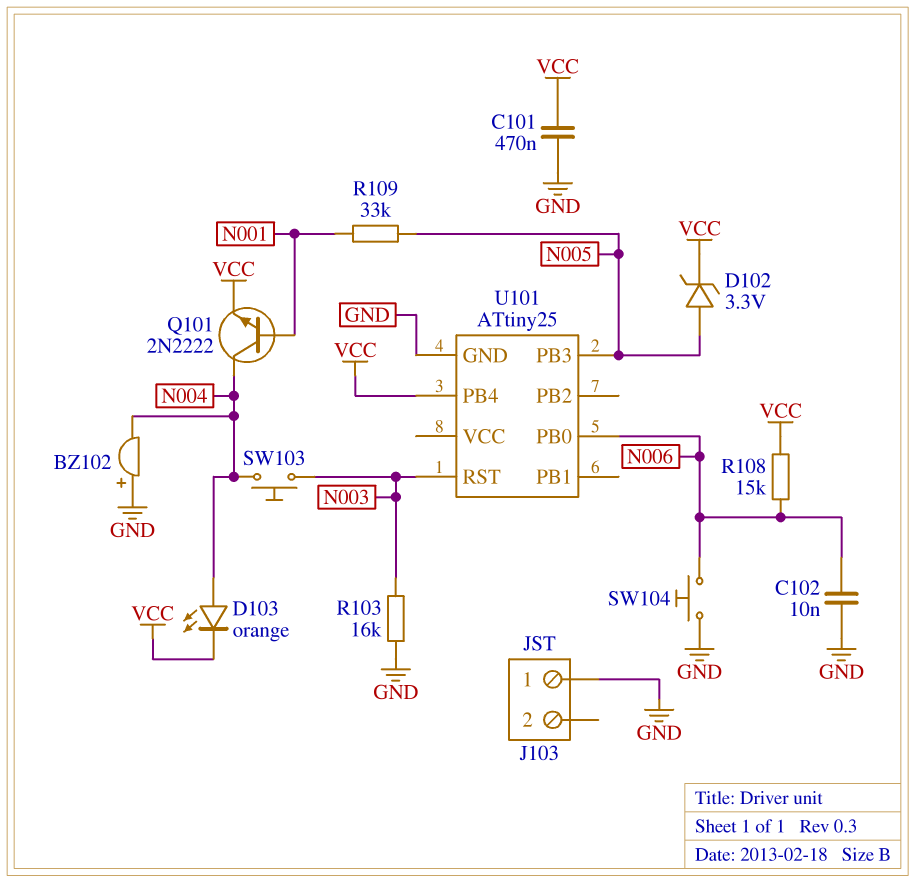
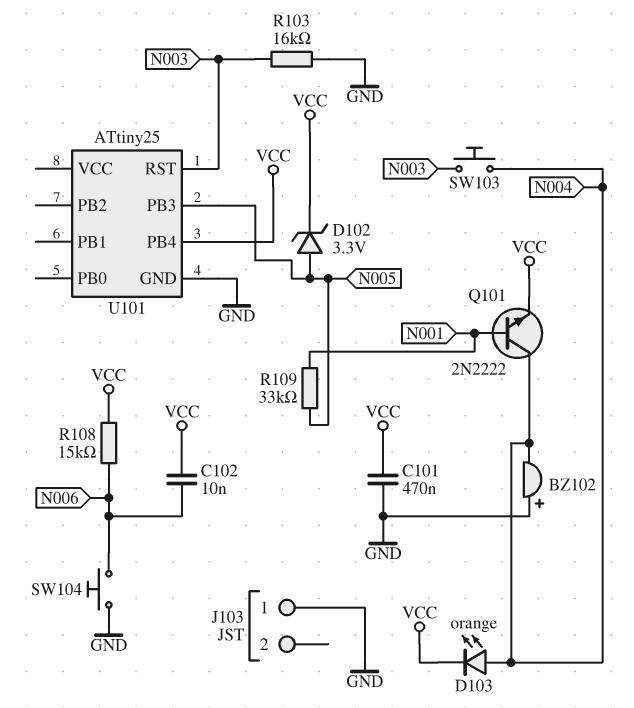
C102: 10nF (GND, N006) -> 10nF (N006, VCC)
U101 pin PB0: N006 -> none

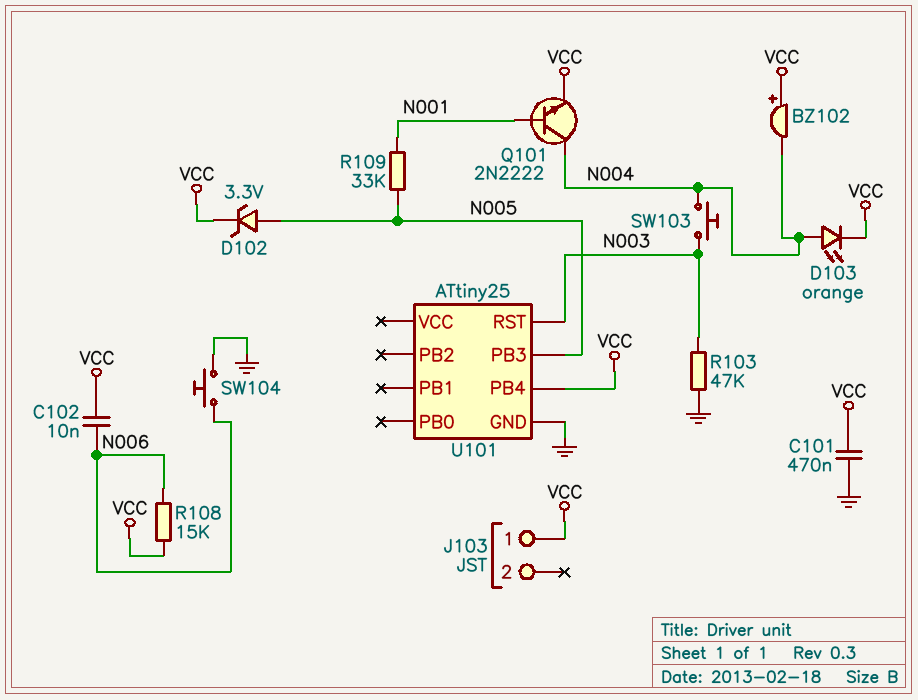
BZ102: buzzer (plus GND, minus N004) -> buzzer (plus VCC, minus N004)
J103 pin 1: GND -> VCC
R103: 16k (GND, N003) -> 47k (GND, N003)

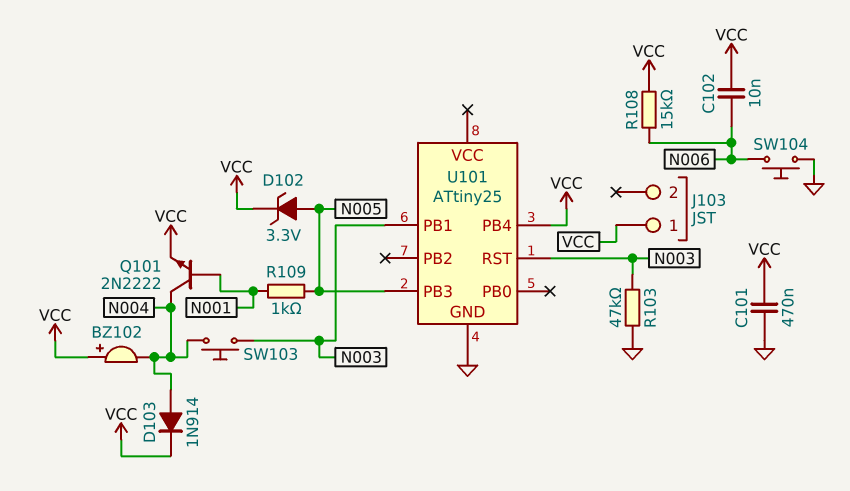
D103: LED orange (A N004, K VCC) -> diode 1N914 (A N004, K VCC)
R109: 33k (N001, N005) -> 1k (N001, N005)
U101 pin PB1: none -> N003

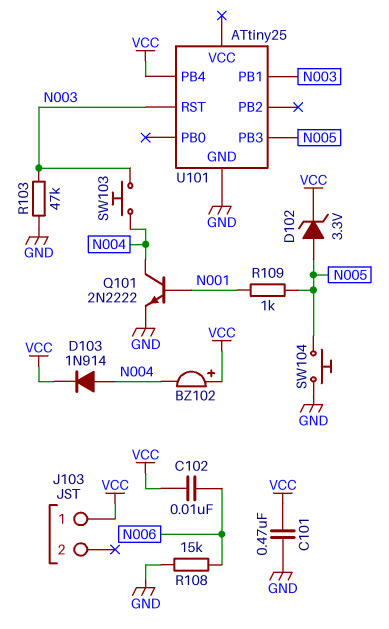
Q101: NPN 2N2222 (B N001, C N004, E VCC) -> NPN 2N2222 (B N001, C N004, E GND)
R108: 15k (N006, VCC) -> 15k (GND, N006)
SW104: button (GND, N006) -> button (GND, N005)

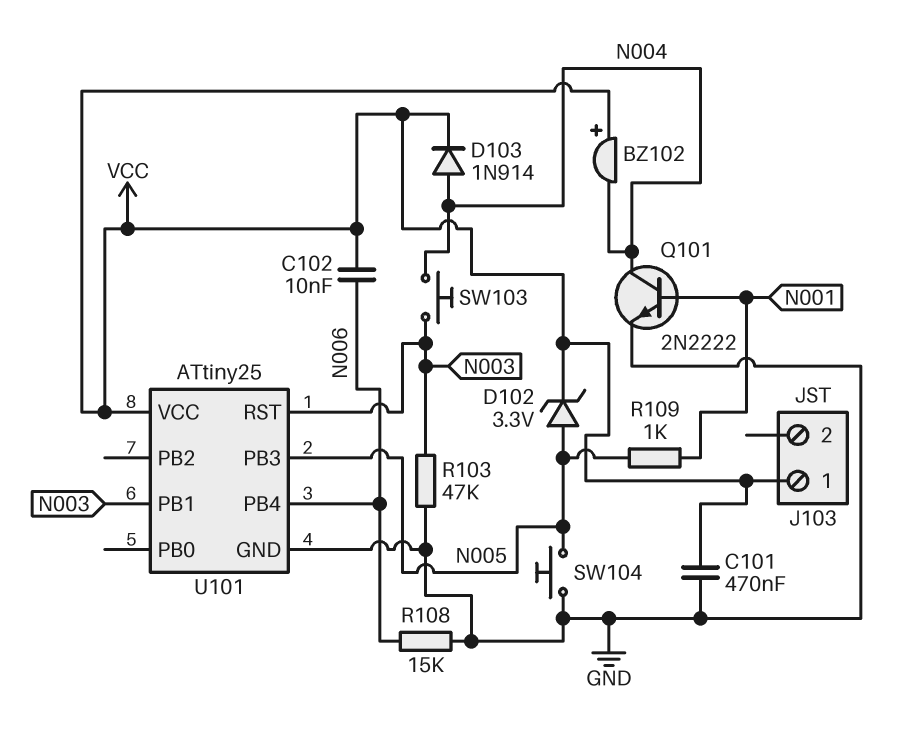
U101 pin PB4: VCC -> N006
U101 pin VCC: none -> VCC

